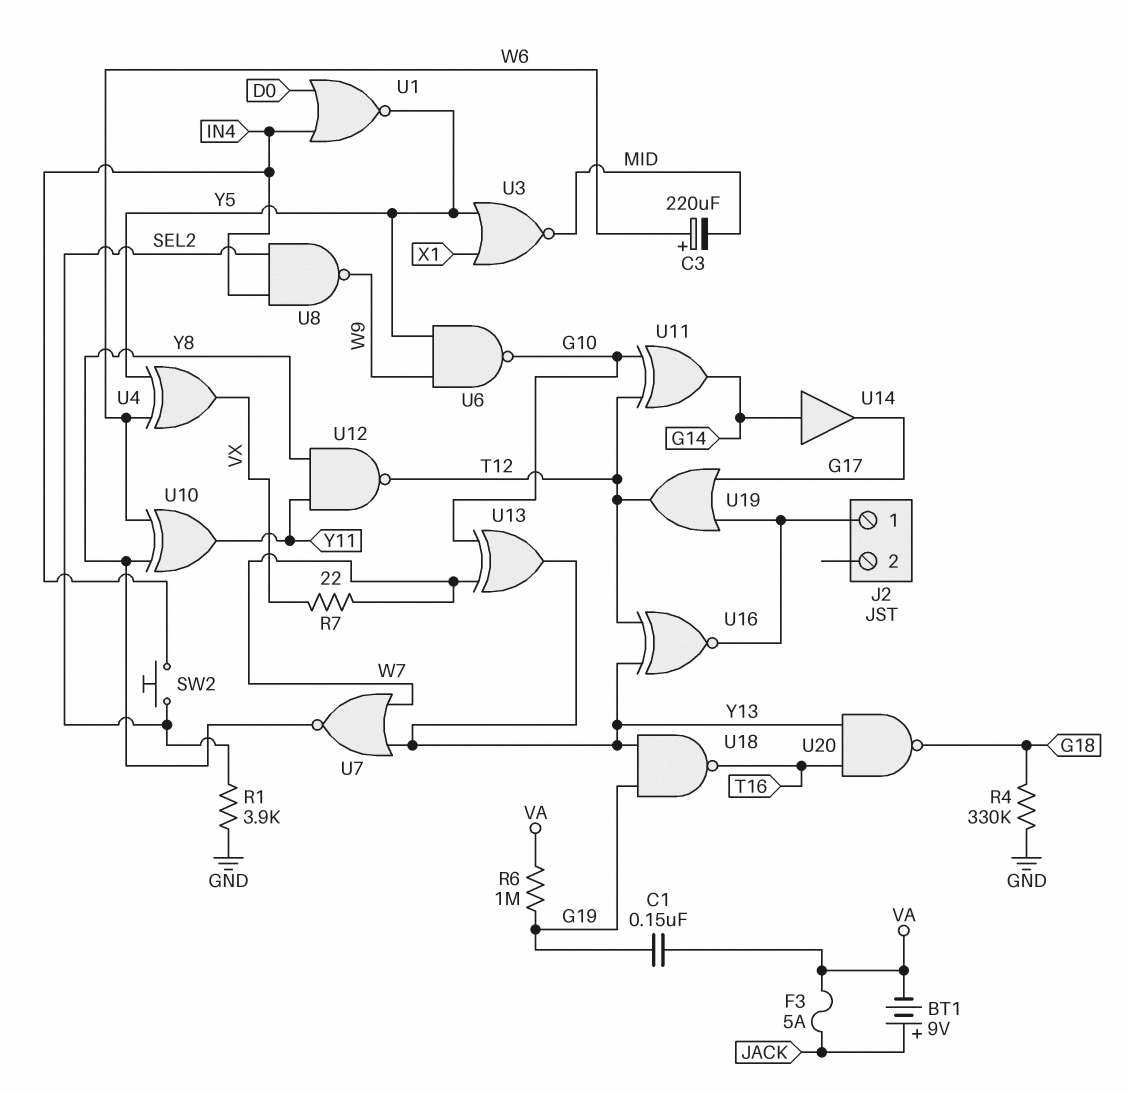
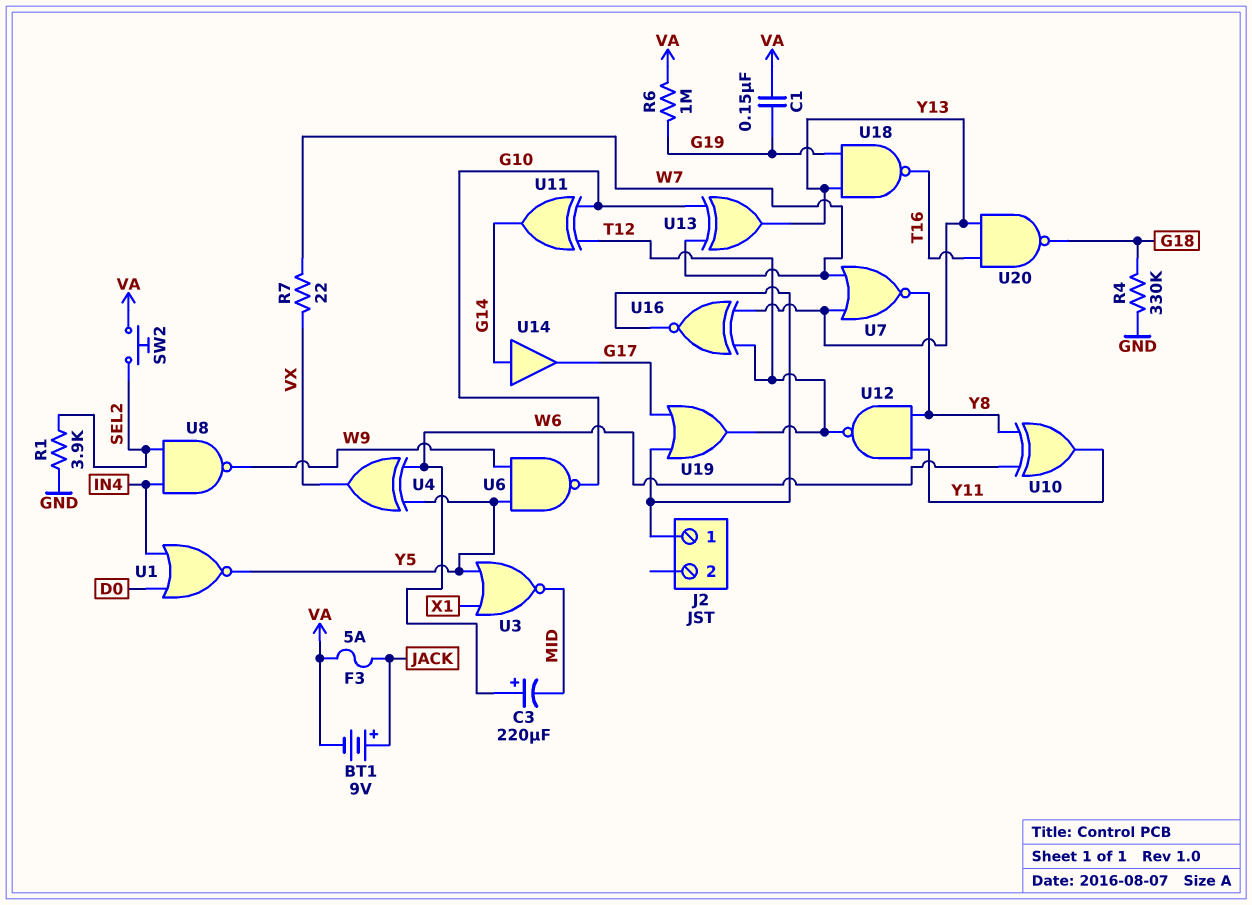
SW2: button (IN4, SEL2) -> button (SEL2, VA)

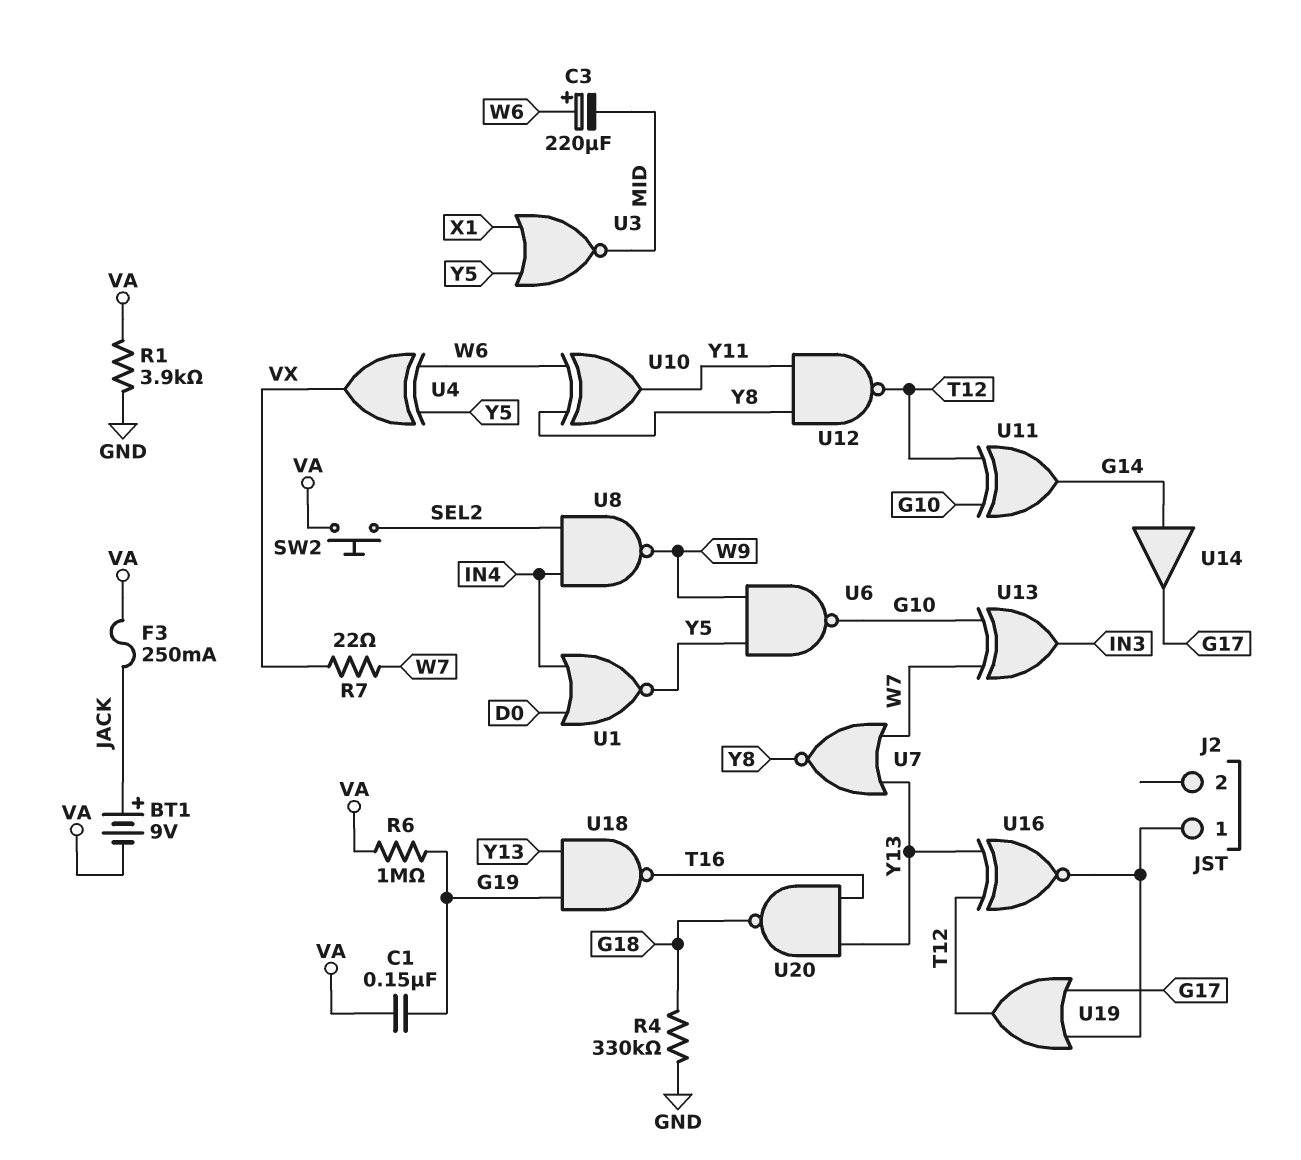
F3: 5A (JACK, VA) -> 250mA (JACK, VA)
R1: 3.9k (GND, SEL2) -> 3.9k (GND, VA)
U13: XOR (in G10, in W7, out Y13) -> XOR (in G10, in W7, out IN3)

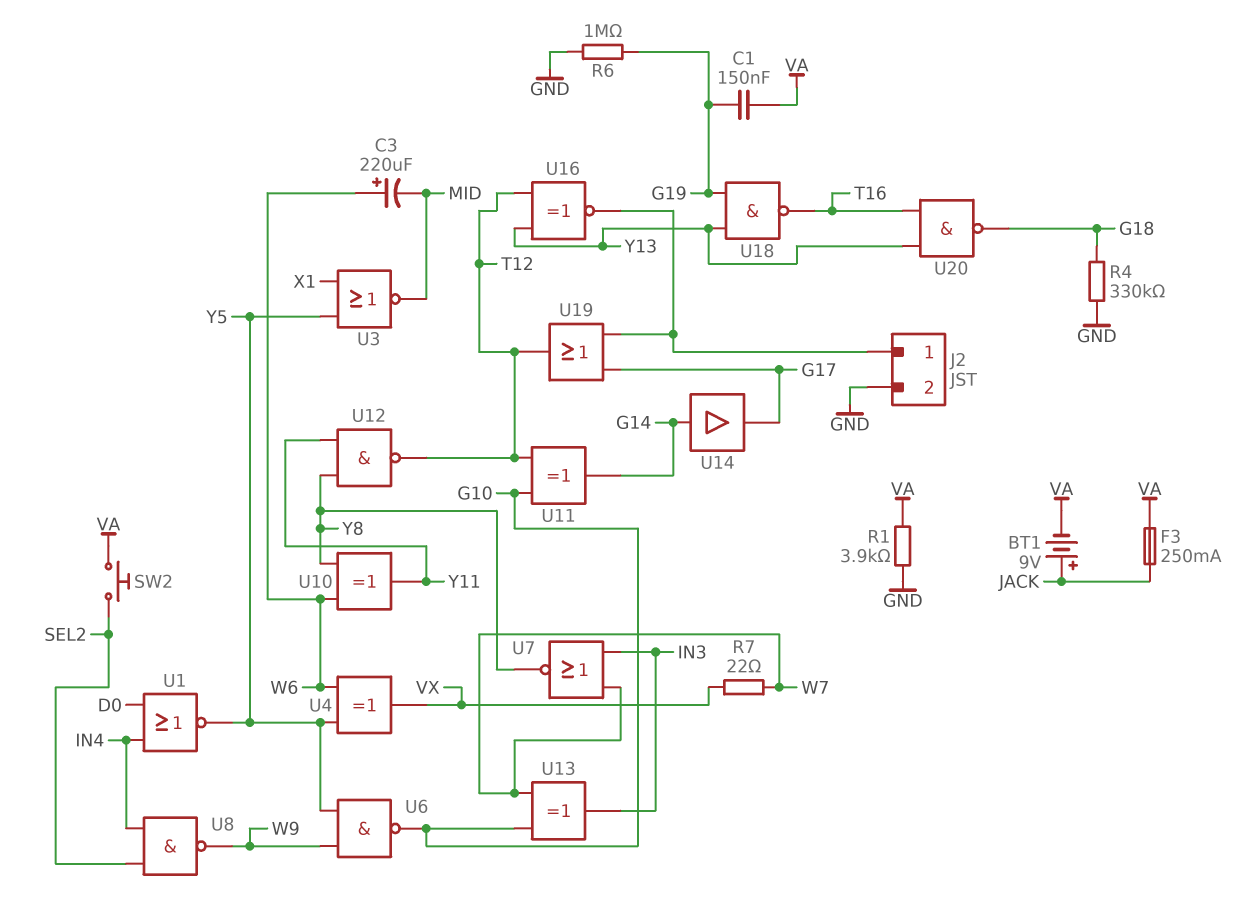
J2 pin 2: none -> GND
R6: 1M (G19, VA) -> 1M (G19, GND)
U7: NOR (in W7, in Y13, out Y8) -> NOR (in IN3, in W7, out Y8)

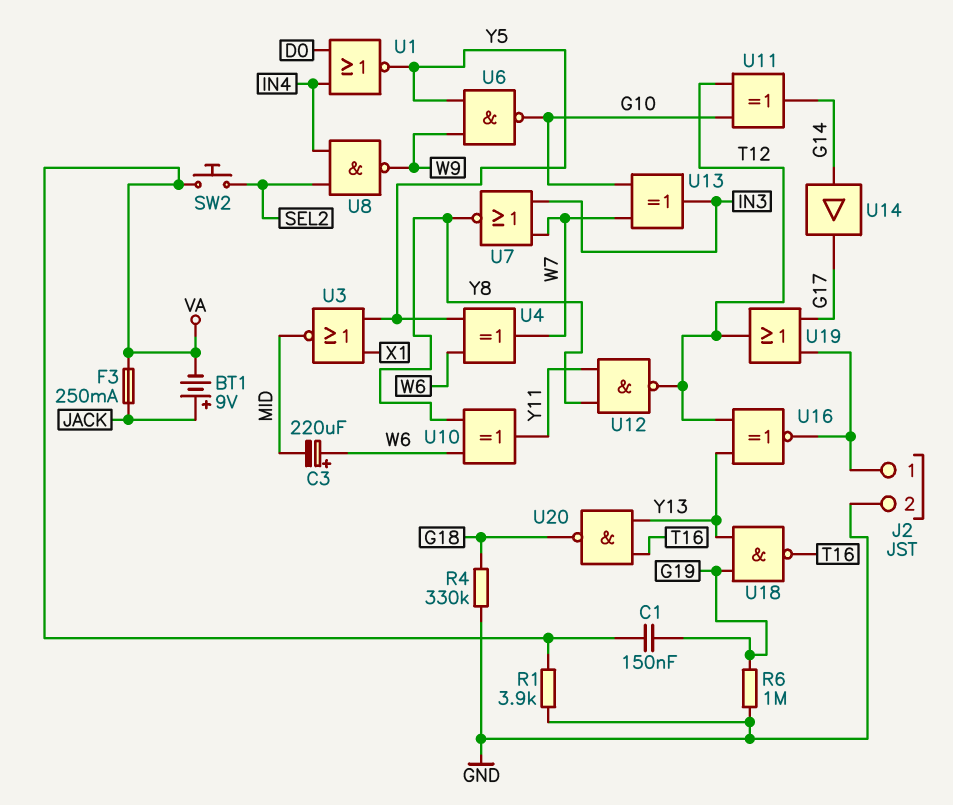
R7: 22 (VX, W7) -> none
U4: XOR (in W6, in Y5, out VX) -> XOR (in W6, in Y5, out W7)

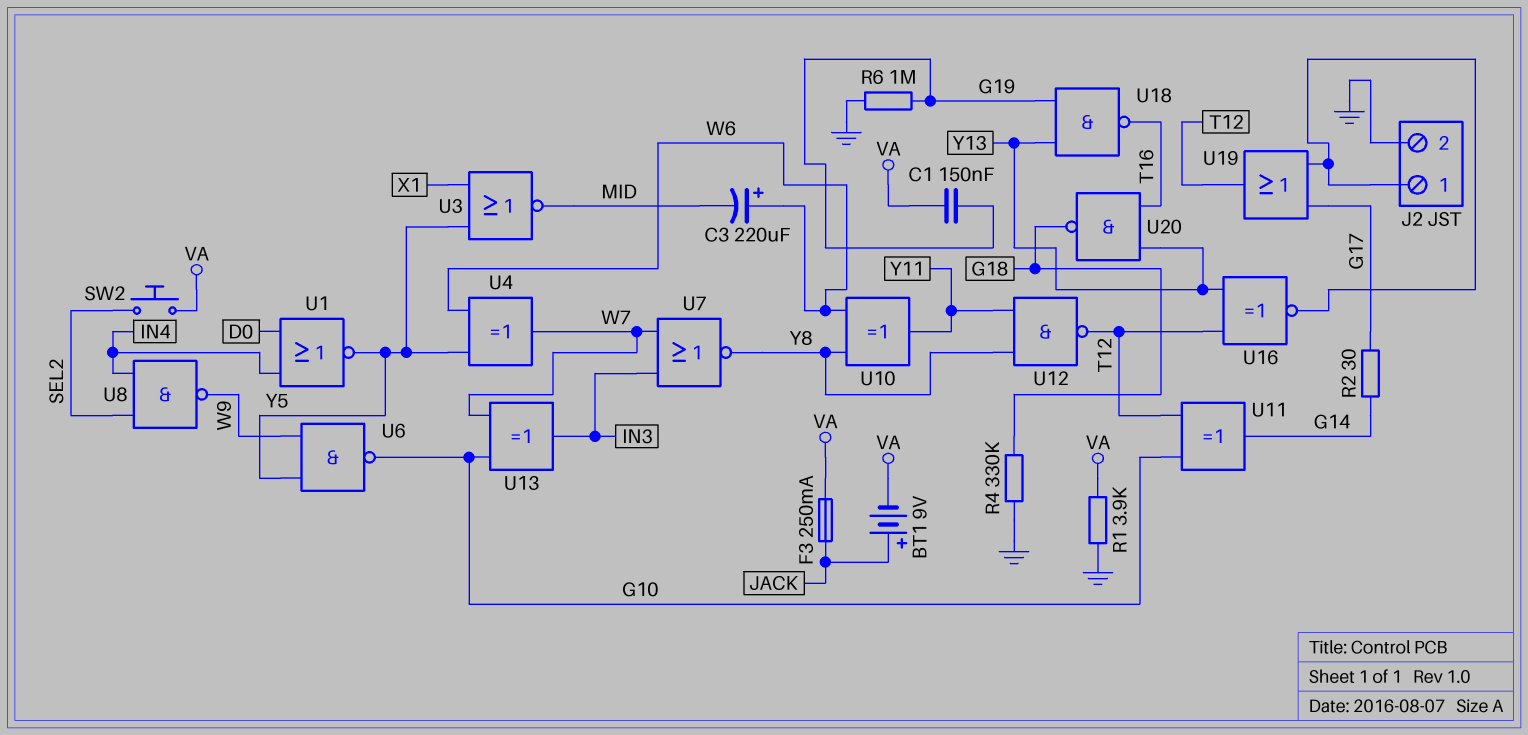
R2: none -> 30 (G14, G17)
U14: buffer (in G14, out G17) -> none

